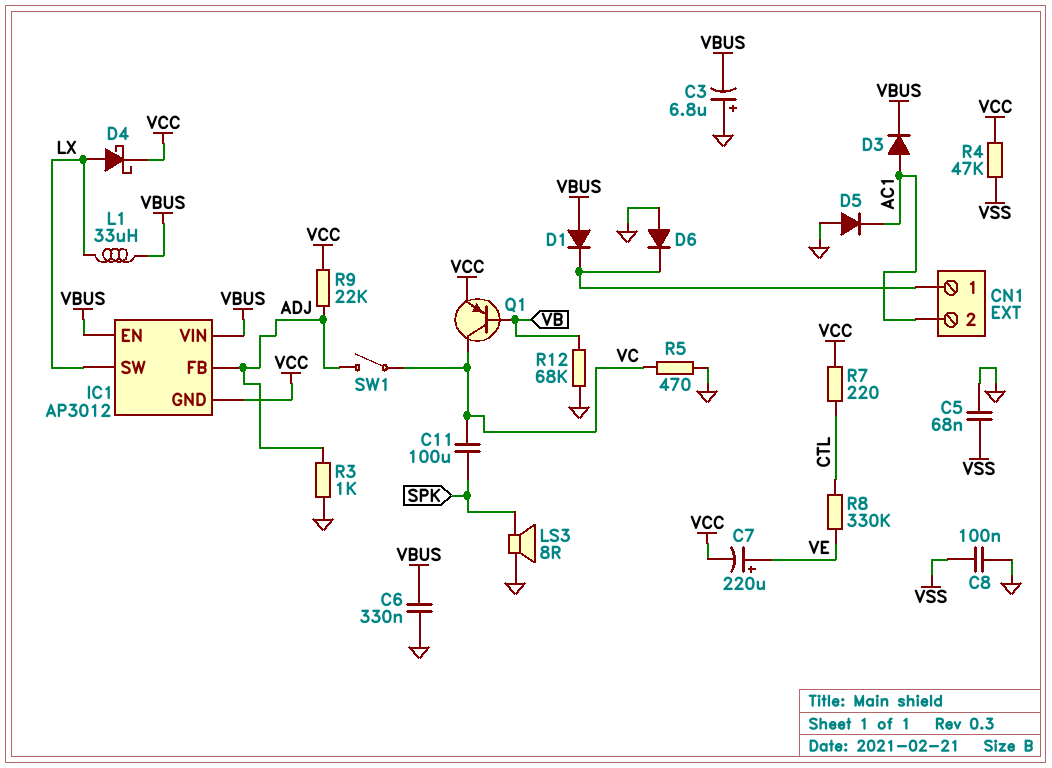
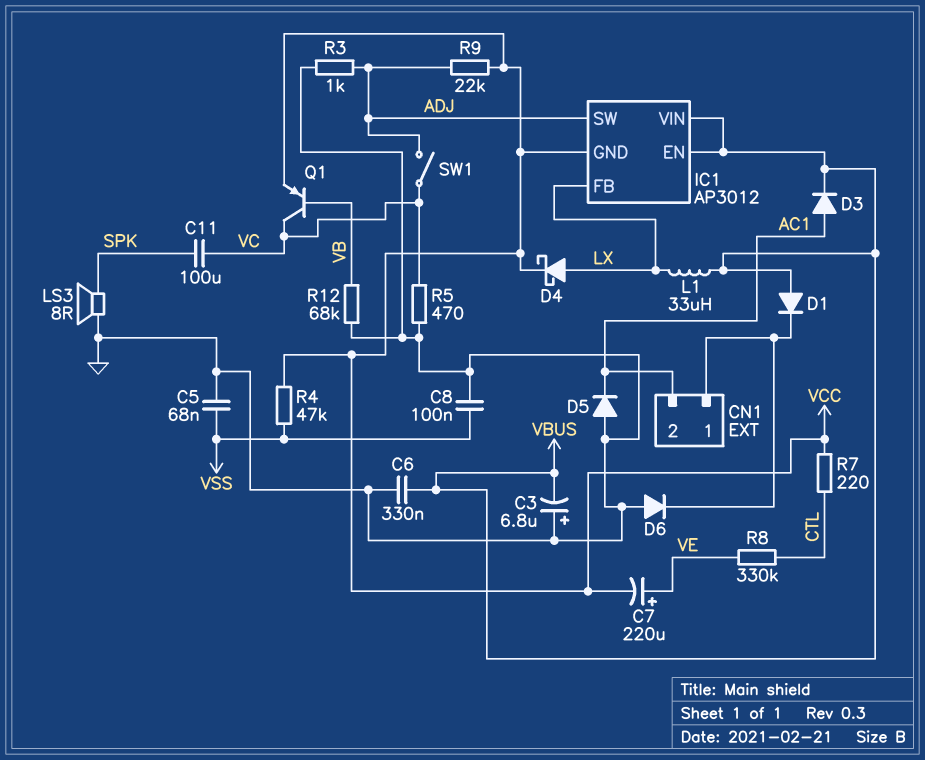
IC1 pin FB: ADJ -> LX
IC1 pin SW: LX -> ADJ

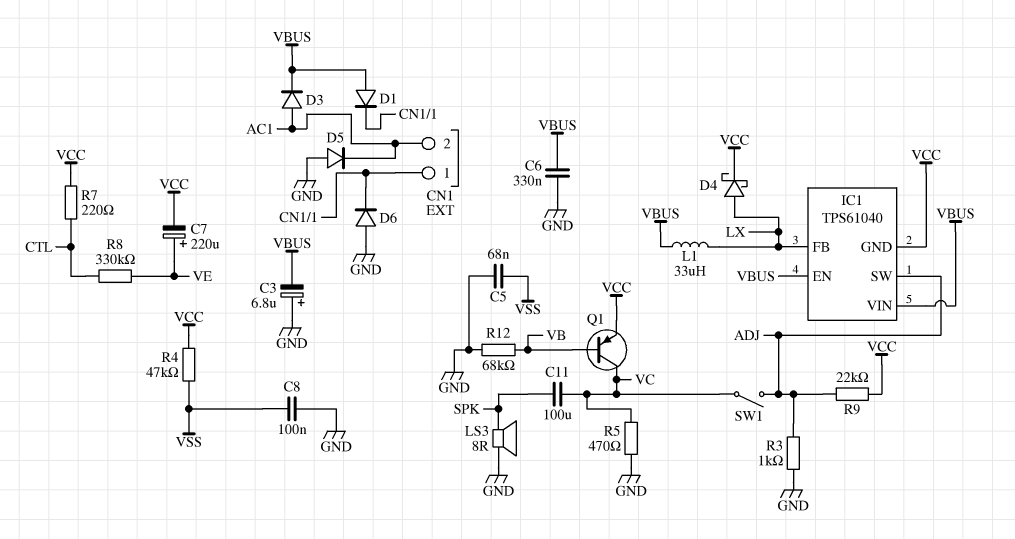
IC1: AP3012 -> TPS61040

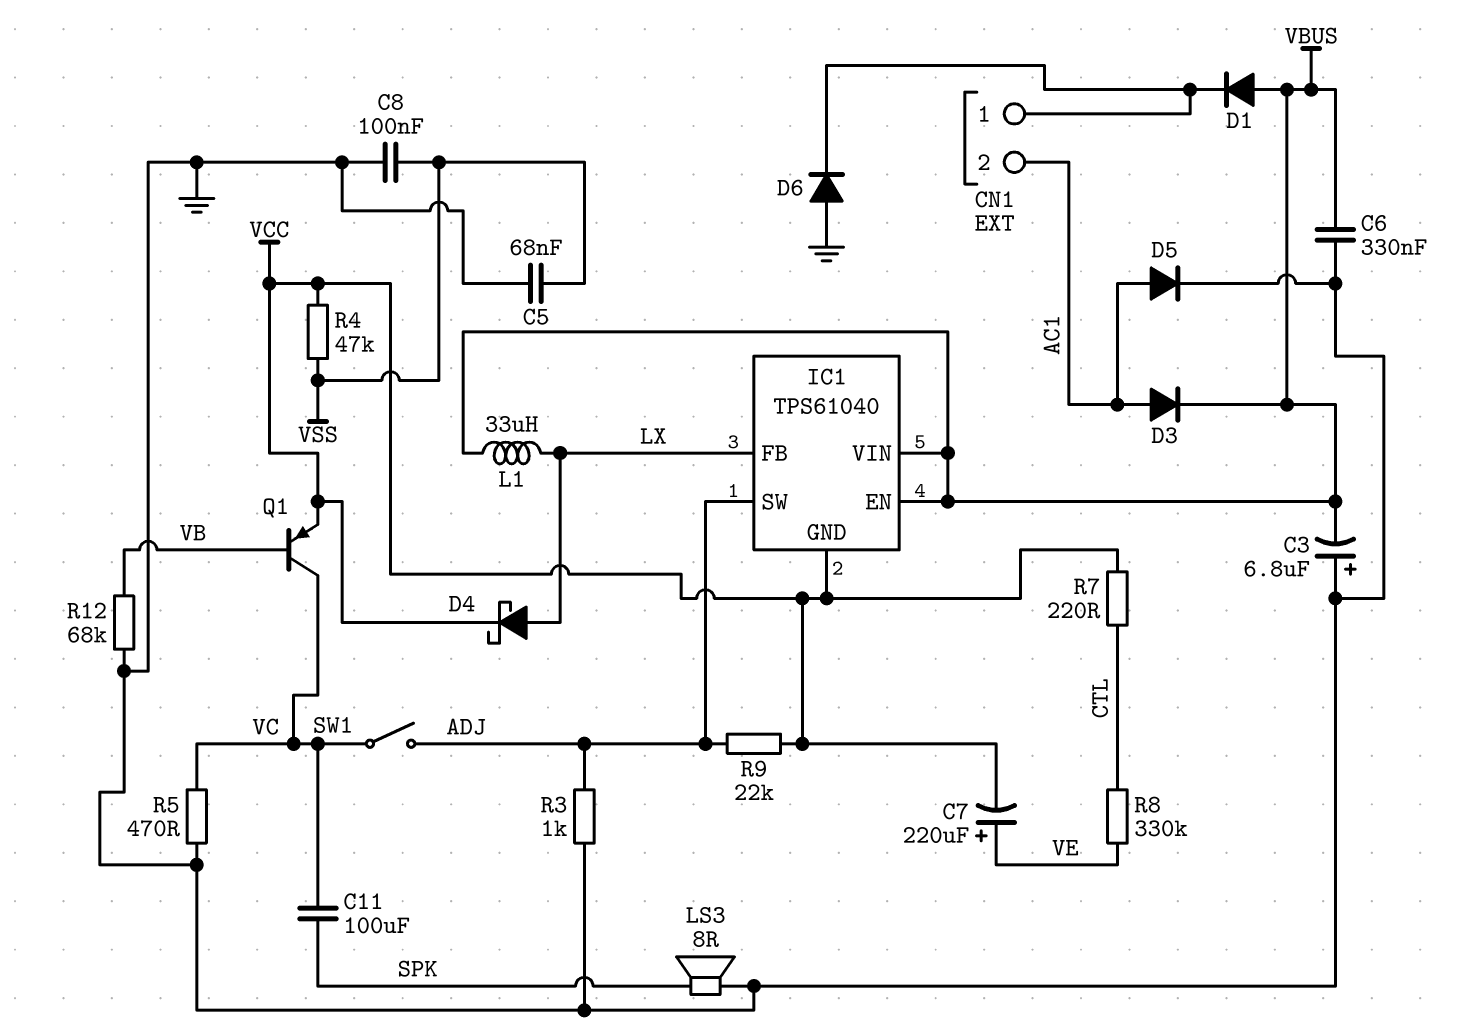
D5: diode (A GND, K AC1) -> diode (A AC1, K GND)

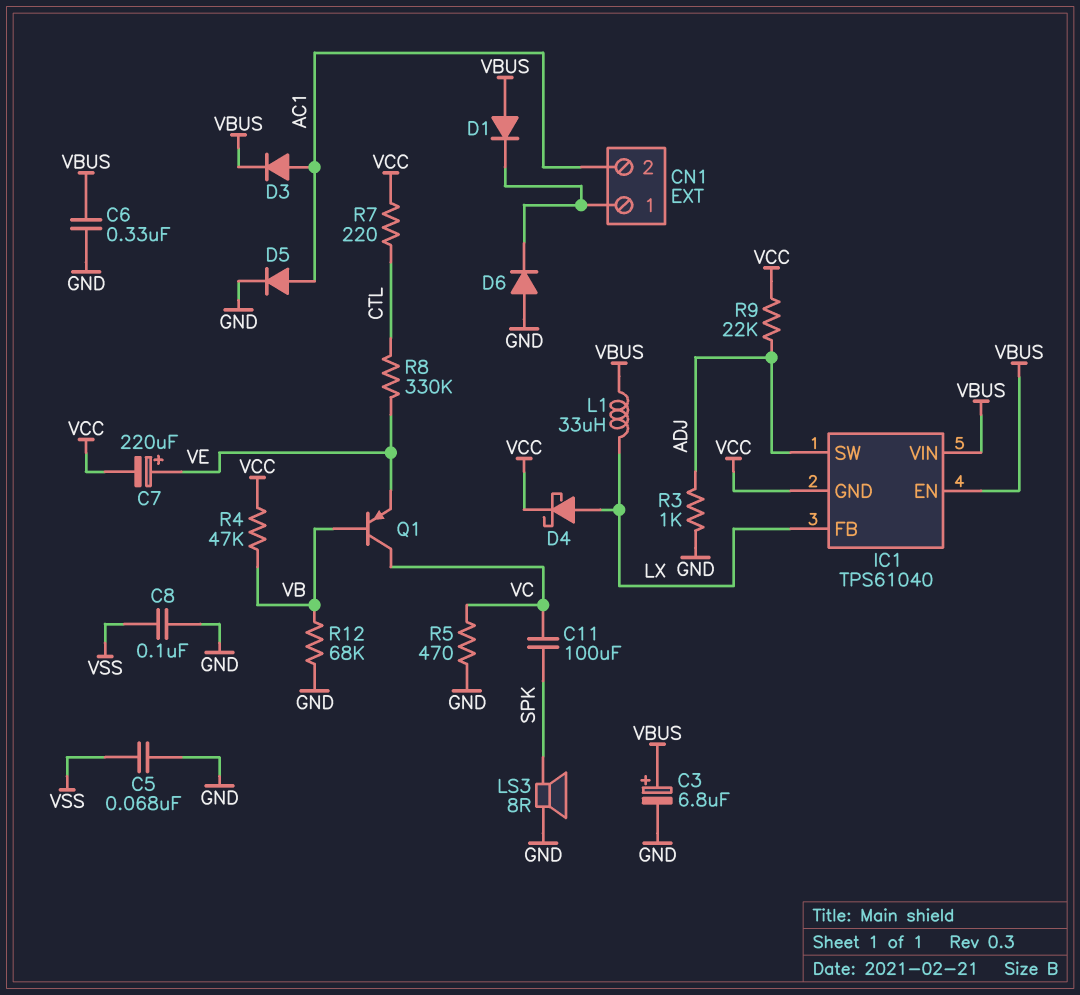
C3: 6.8uF (plus GND, minus VBUS) -> 6.8uF (plus VBUS, minus GND)
Q1: PNP (B VB, C VC, E VCC) -> PNP (B VB, C VC, E VE)
R4: 47k (VCC, VSS) -> 47k (VB, VCC)
SW1: switch (ADJ, VC) -> none

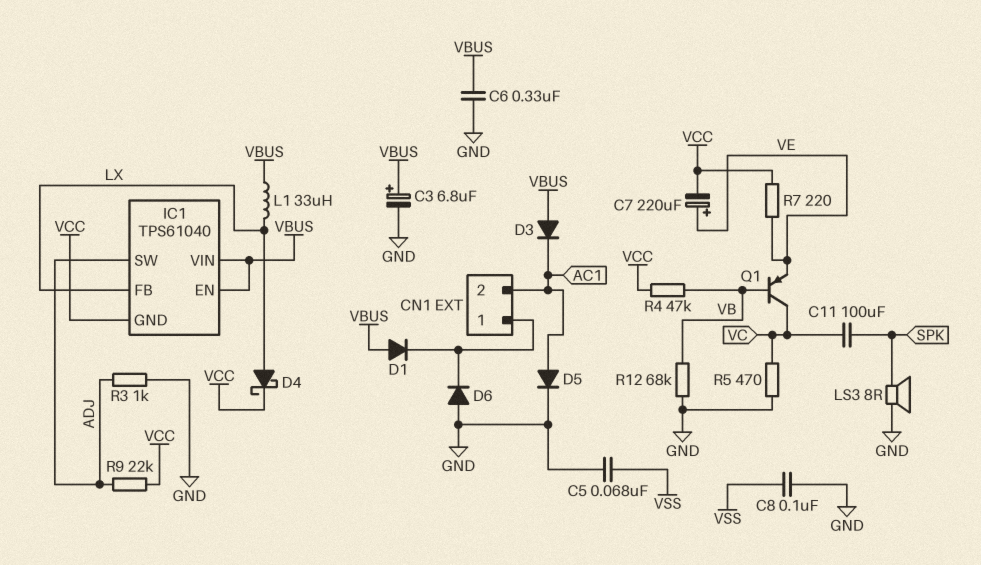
D3: diode (A AC1, K VBUS) -> diode (A VBUS, K AC1)
R7: 220 (CTL, VCC) -> 220 (VCC, VE)
R8: 330k (CTL, VE) -> none

